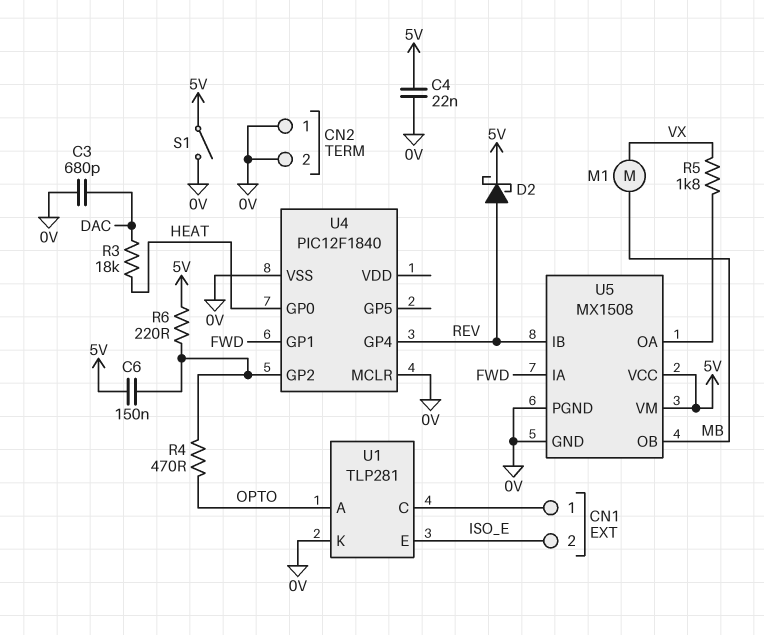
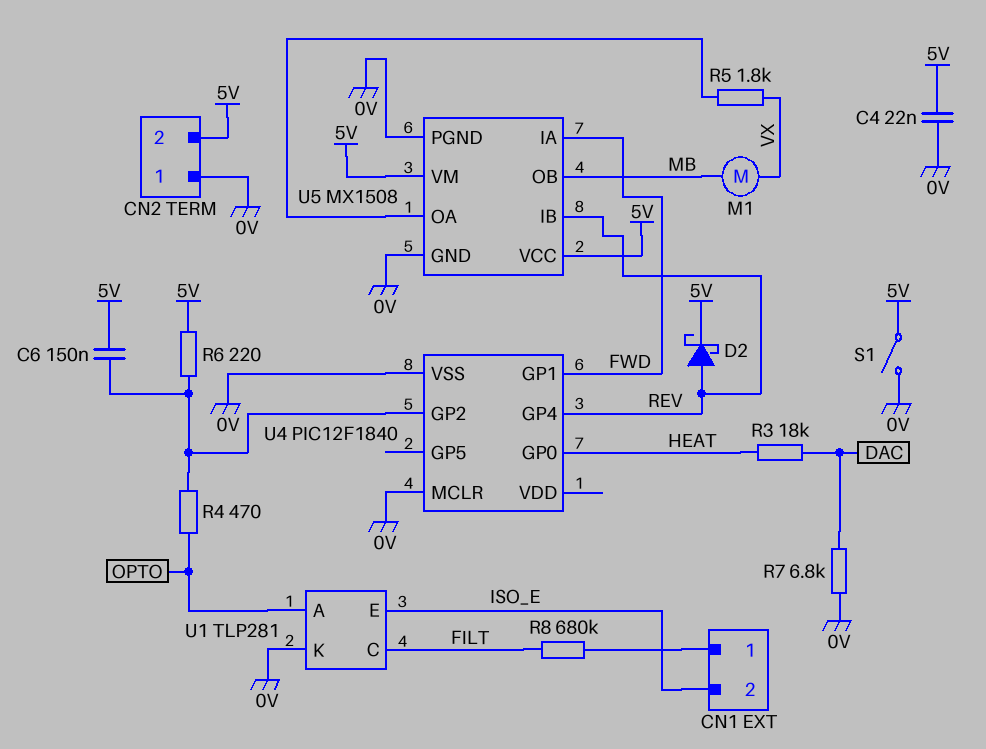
C3: 680pF (0V, DAC) -> none
CN2 pin 2: 0V -> 5V
R7: none -> 6.8k (0V, DAC)
R8: none -> 680k (CN1/1, FILT)
U1 pin C: CN1/1 -> FILT

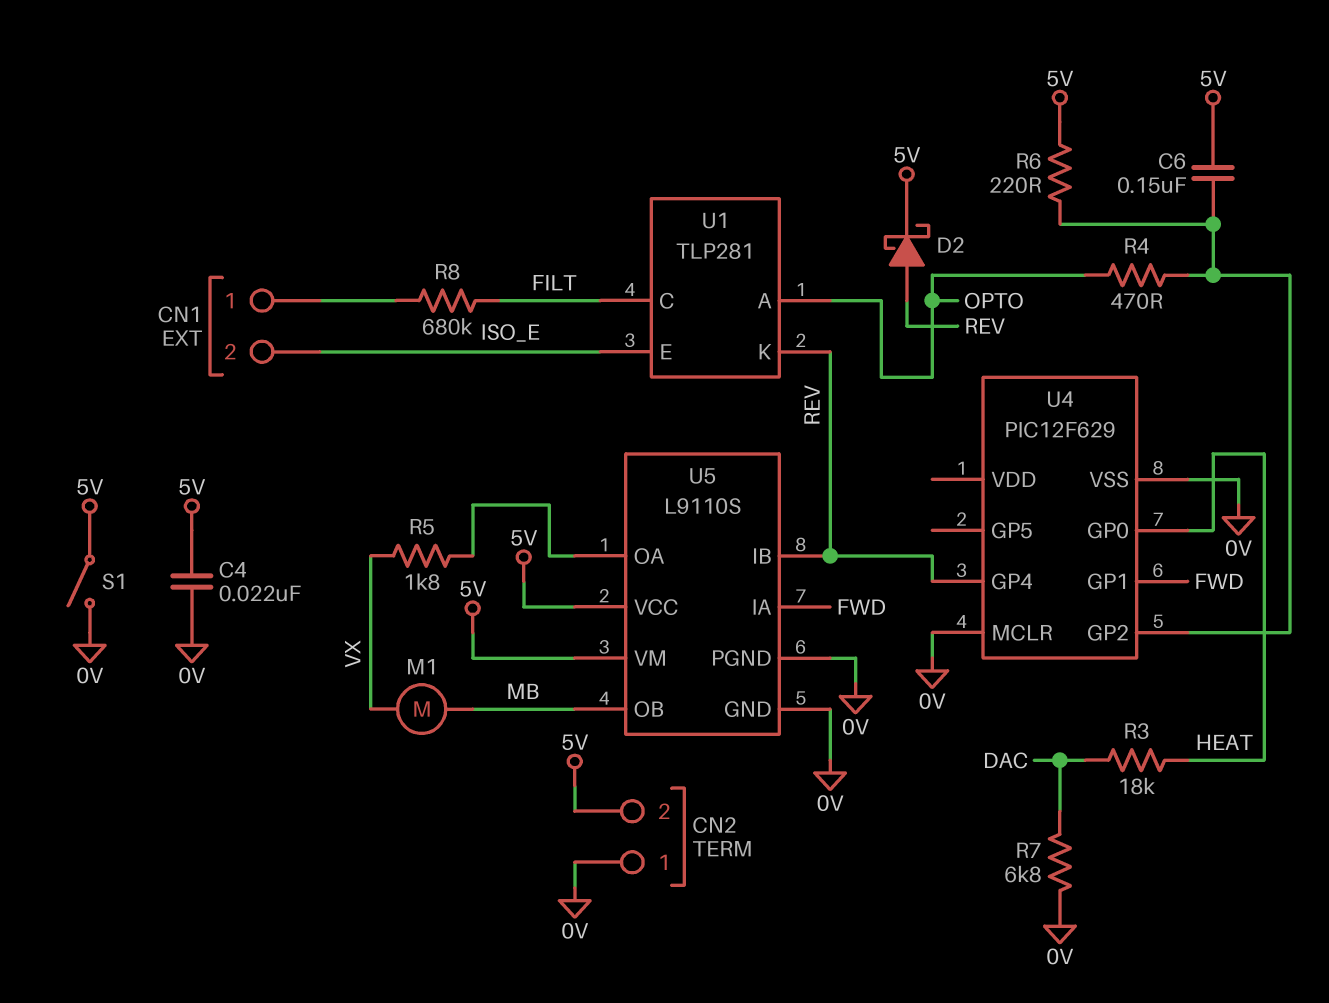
U1 pin K: 0V -> REV
U4: PIC12F1840 -> PIC12F629
U5: MX1508 -> L9110S

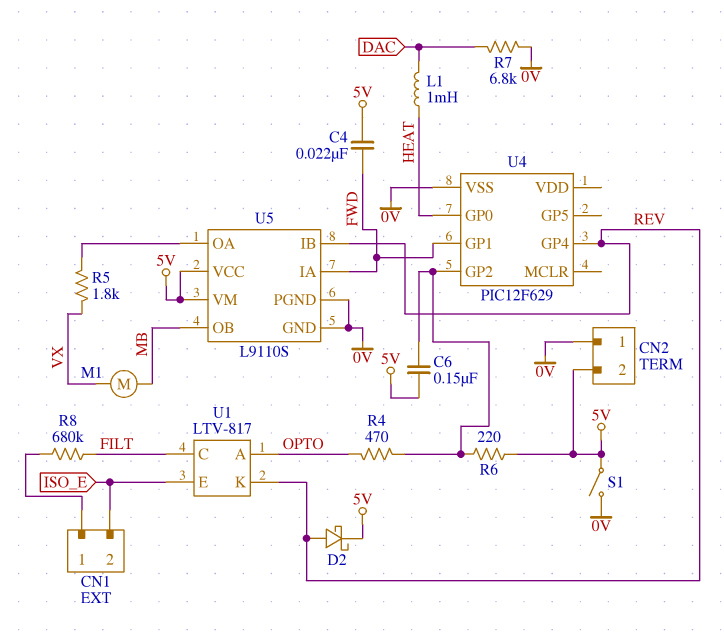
C4: 22nF (0V, 5V) -> 22nF (5V, FWD)
L1: none -> 1mH (DAC, HEAT)
R3: 18k (DAC, HEAT) -> none
U1: TLP281 -> LTV-817
U4 pin MCLR: 0V -> none

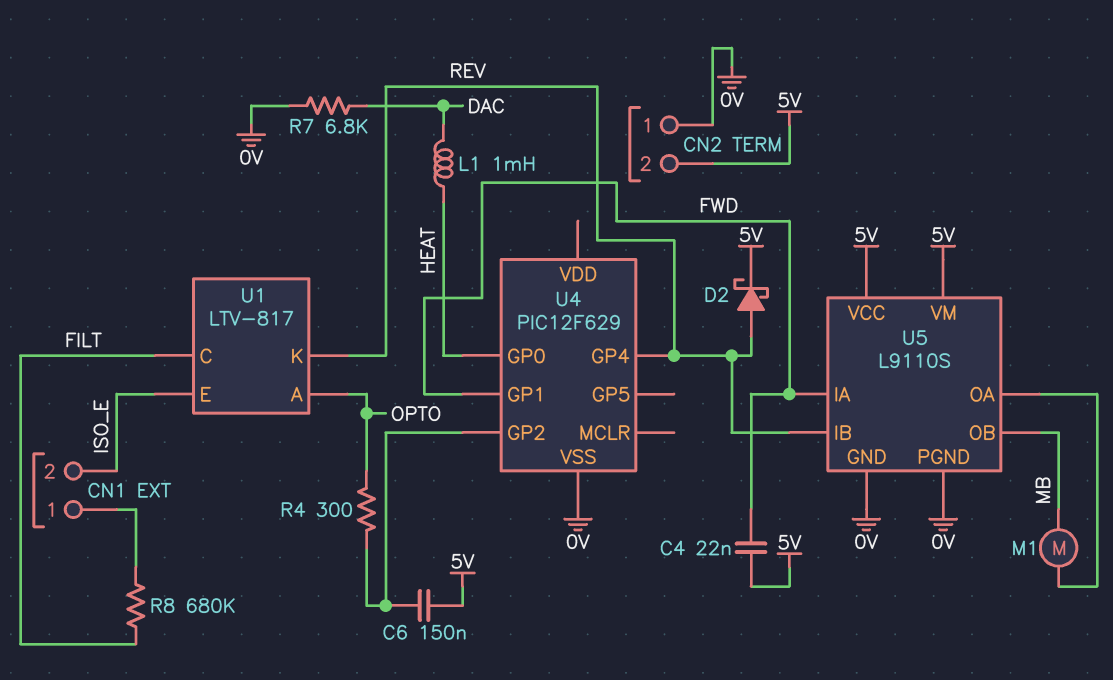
M1: motor (MB, VX) -> motor (MB, U5/OA)
R4: 470 (OPTO, U4/GP2) -> 300 (OPTO, U4/GP2)
R5: 1.8k (U5/OA, VX) -> none
R6: 220 (5V, U4/GP2) -> none
S1: switch (0V, 5V) -> none

